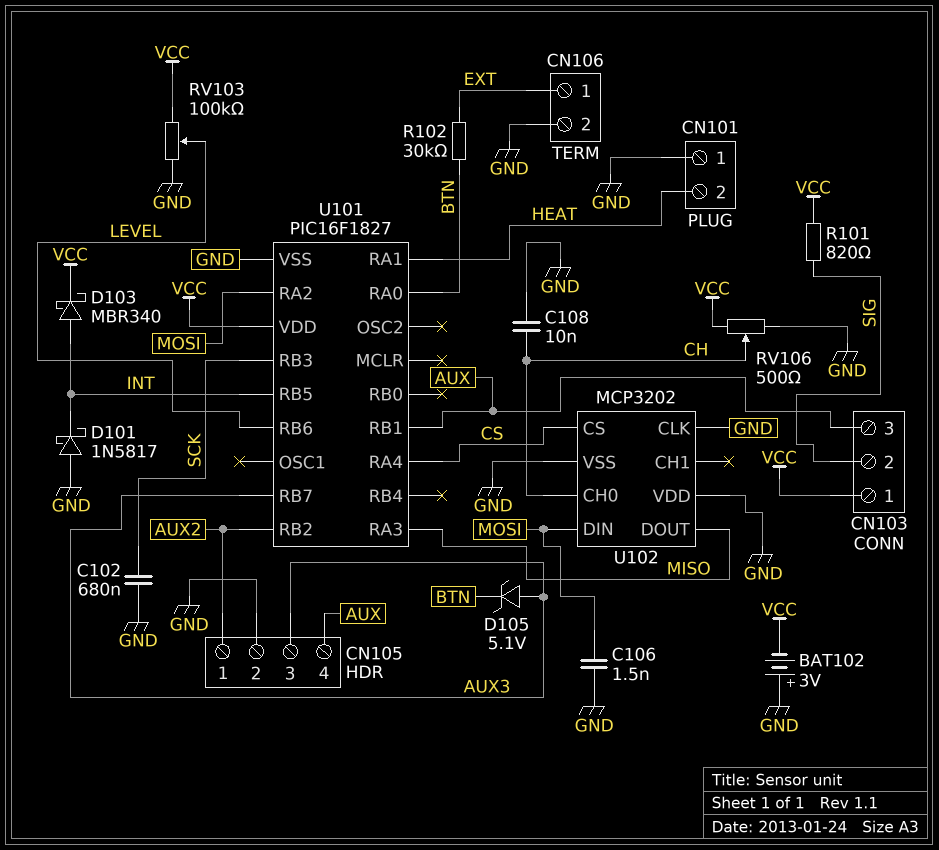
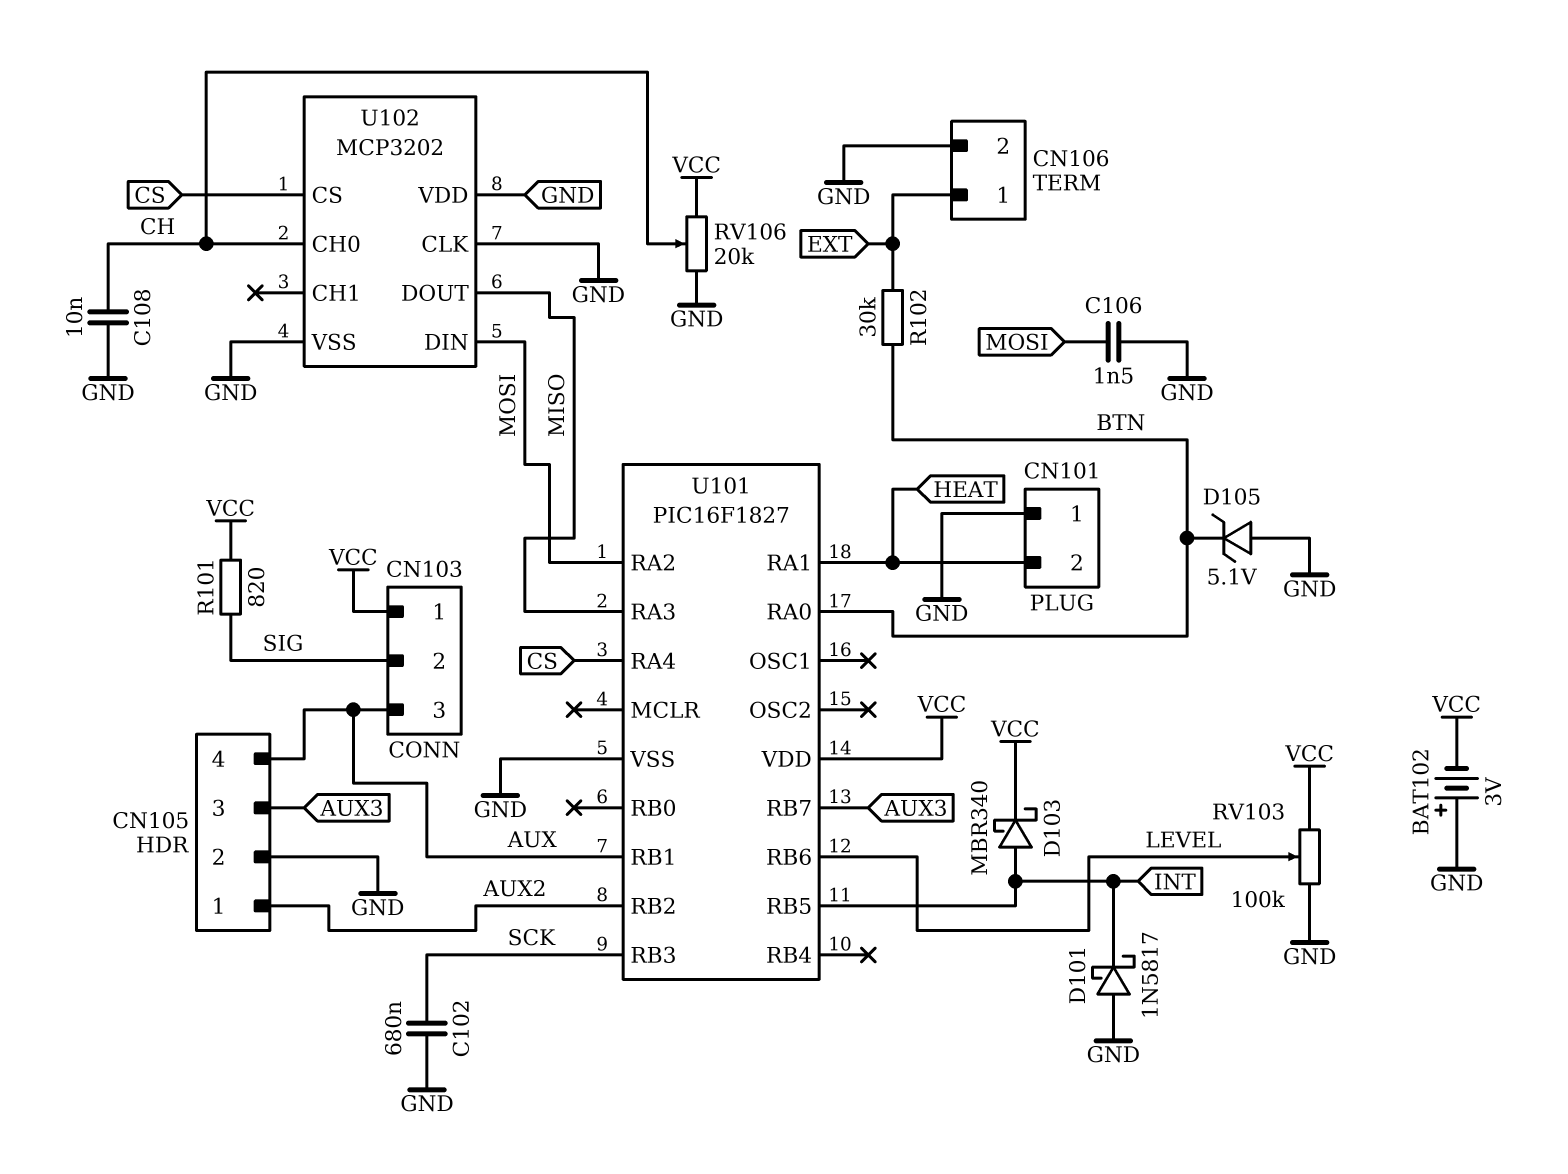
D105: zener 5.1V (A AUX3, K BTN) -> zener 5.1V (A GND, K BTN)
RV106: 500 (GND, VCC, wiper CH) -> 20k (GND, VCC, wiper CH)

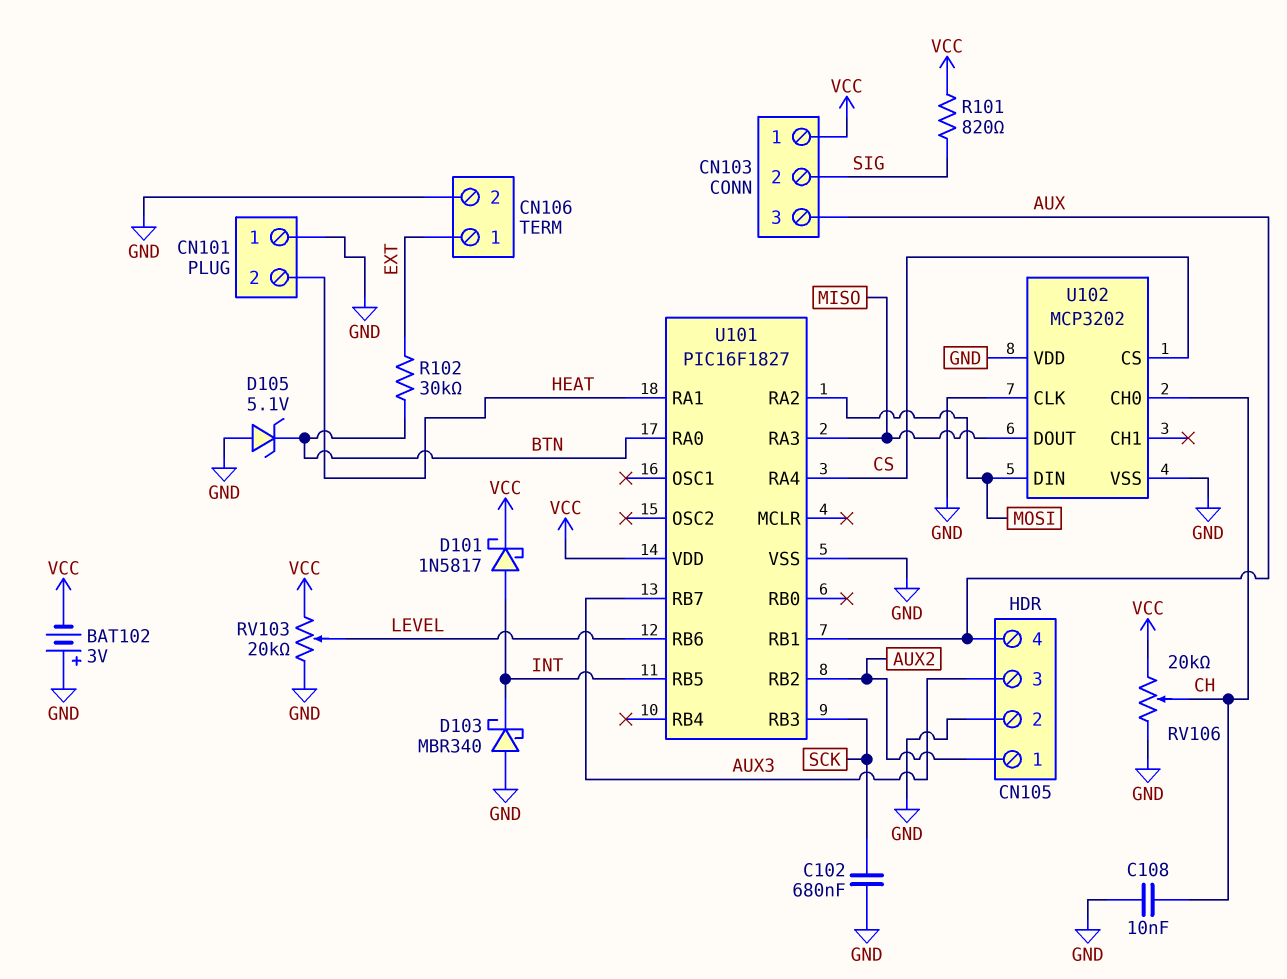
C106: 1.5nF (GND, MOSI) -> none
D101: schottky 1N5817 (A GND, K INT) -> schottky 1N5817 (A INT, K VCC)
D103: schottky MBR340 (A INT, K VCC) -> schottky MBR340 (A GND, K INT)
RV103: 100k (GND, VCC, wiper LEVEL) -> 20k (GND, VCC, wiper LEVEL)

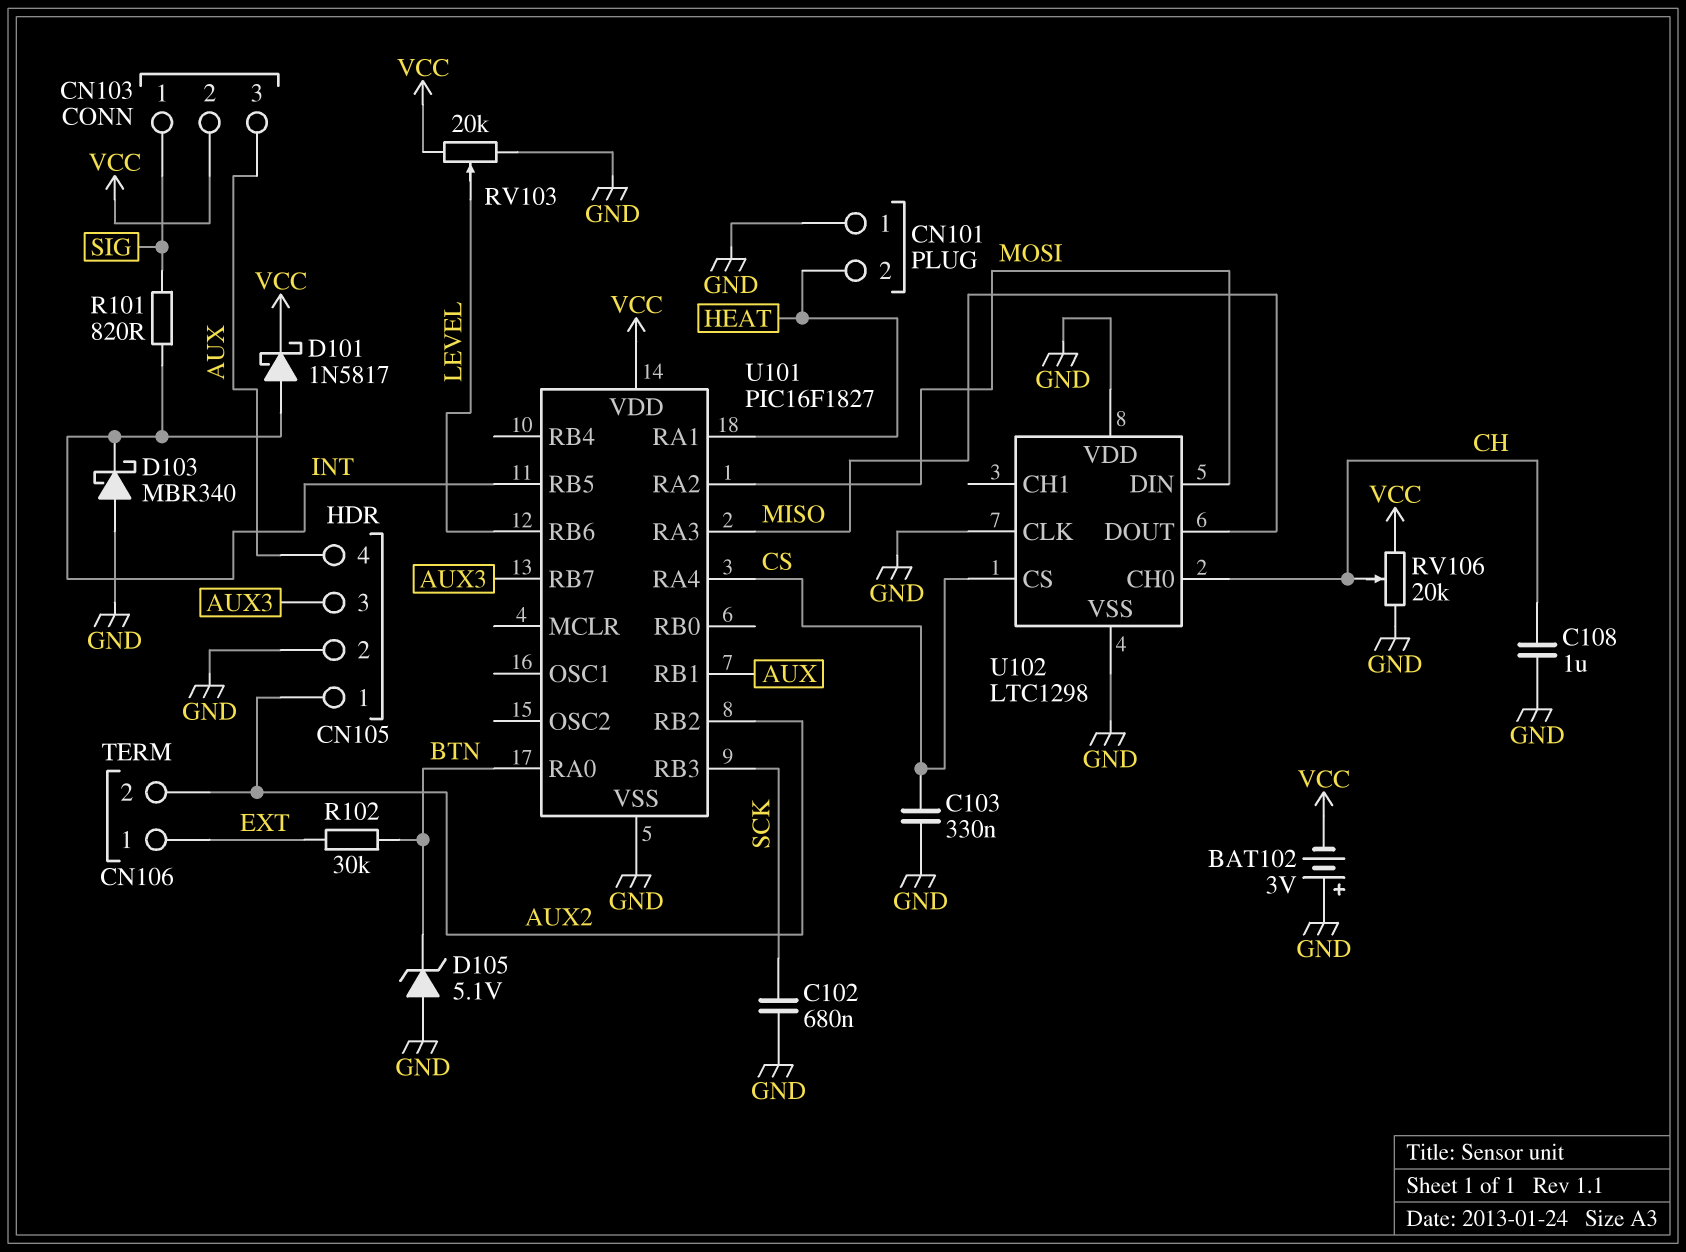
C103: none -> 330nF (CS, GND)
C108: 10nF (CH, GND) -> 1uF (CH, GND)
CN103 pin 1: VCC -> SIG
CN103 pin 2: SIG -> VCC
CN106 pin 2: GND -> AUX2
R101: 820 (SIG, VCC) -> 820 (INT, SIG)
U102: MCP3202 -> LTC1298

